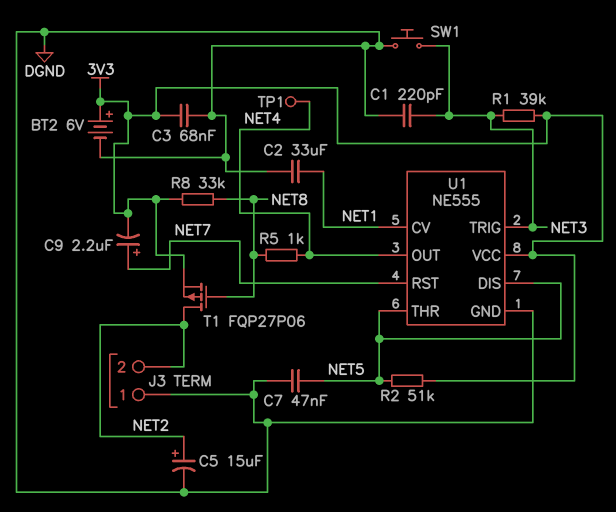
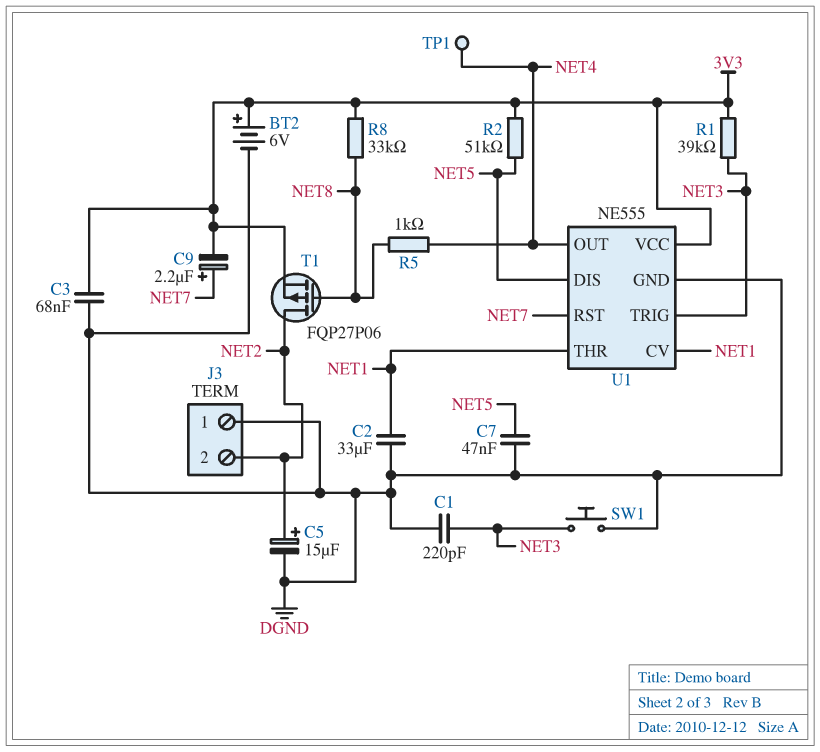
U1 pin THR: NET5 -> NET1

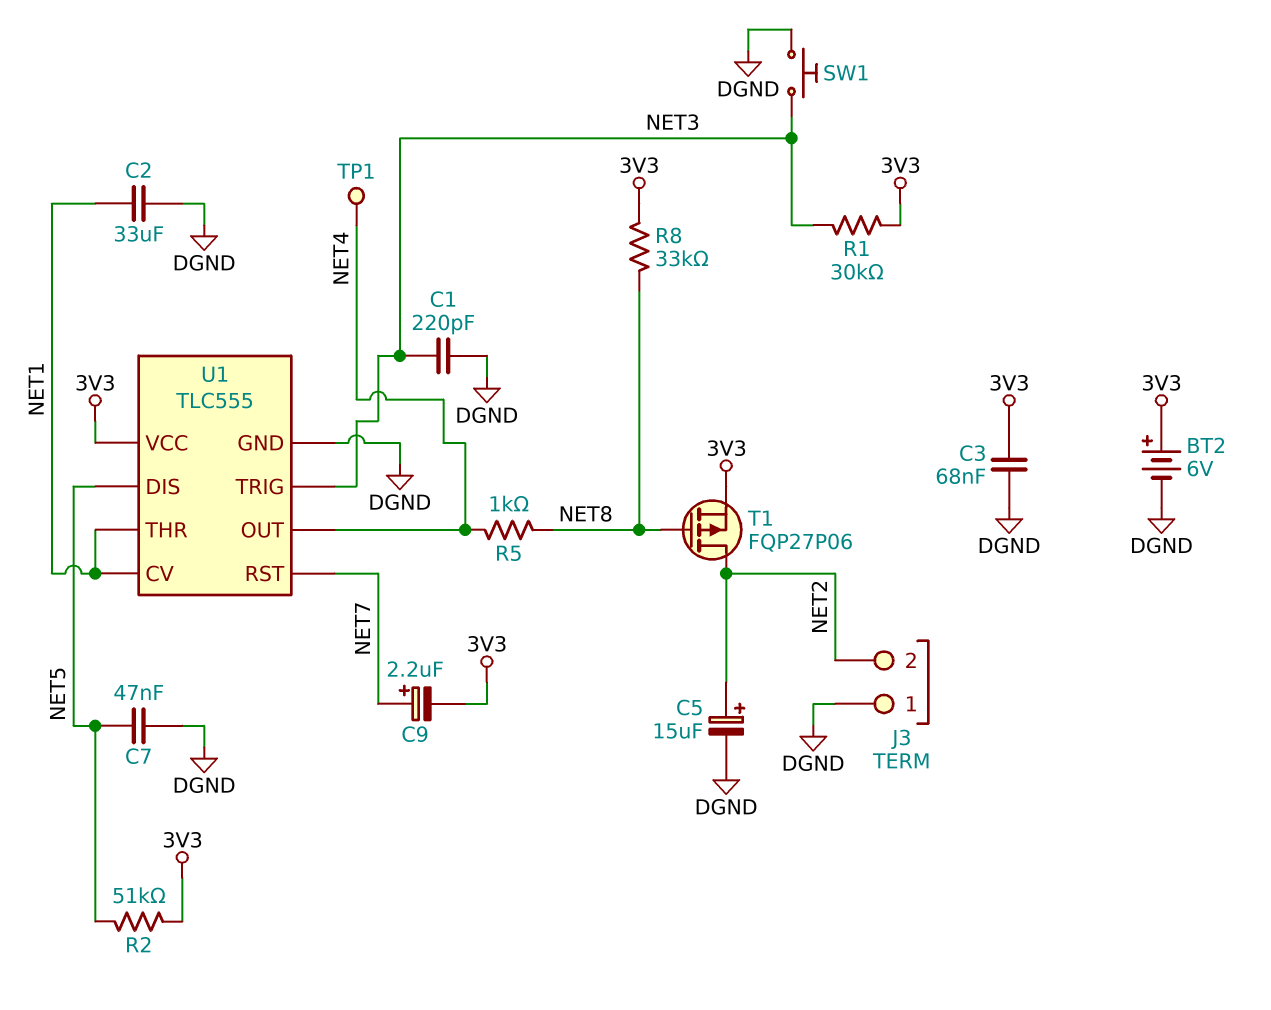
R1: 39k (3V3, NET3) -> 30k (3V3, NET3)
U1: NE555 -> TLC555

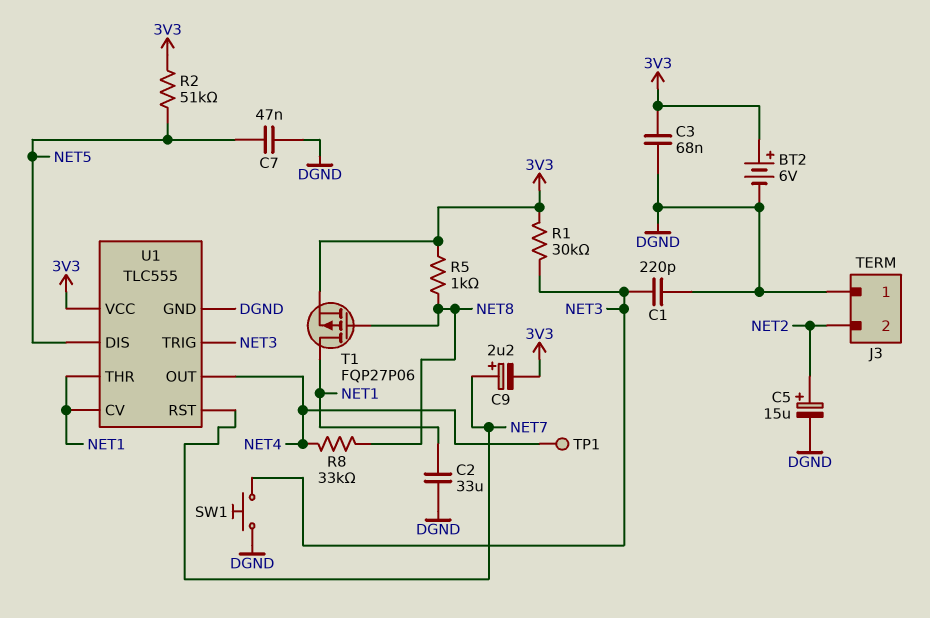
R5: 1k (NET4, NET8) -> 1k (3V3, NET8)
R8: 33k (3V3, NET8) -> 33k (NET4, NET8)
T1: PMOS FQP27P06 (G NET8, D NET2, S 3V3) -> PMOS FQP27P06 (G NET8, D NET1, S 3V3)

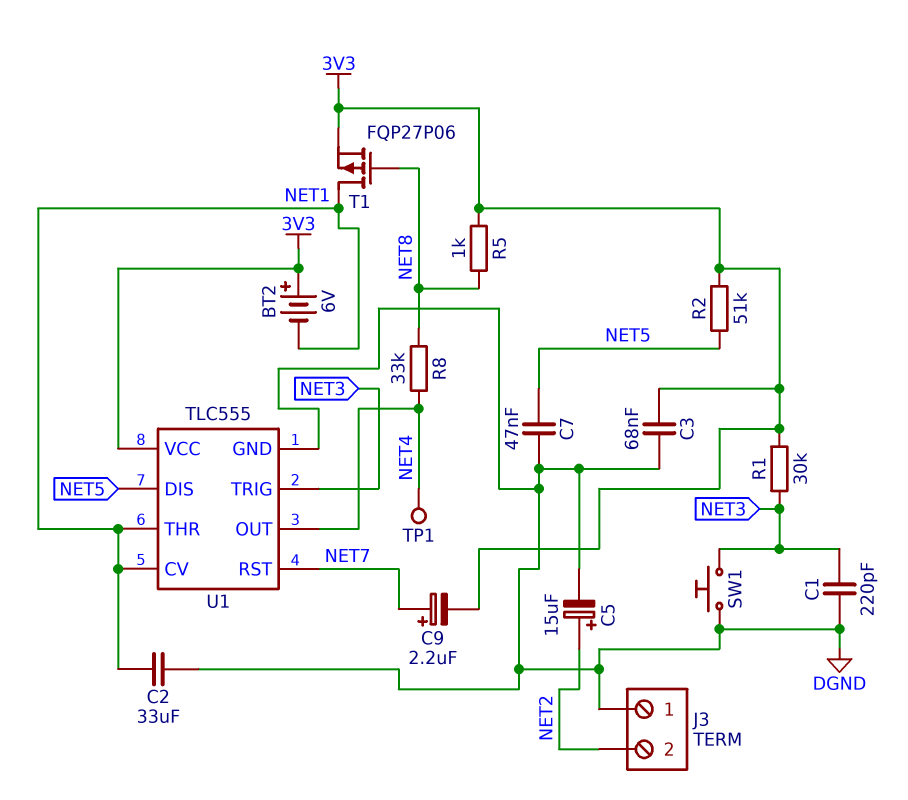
BT2: 6V (plus 3V3, minus DGND) -> 6V (plus 3V3, minus NET1)

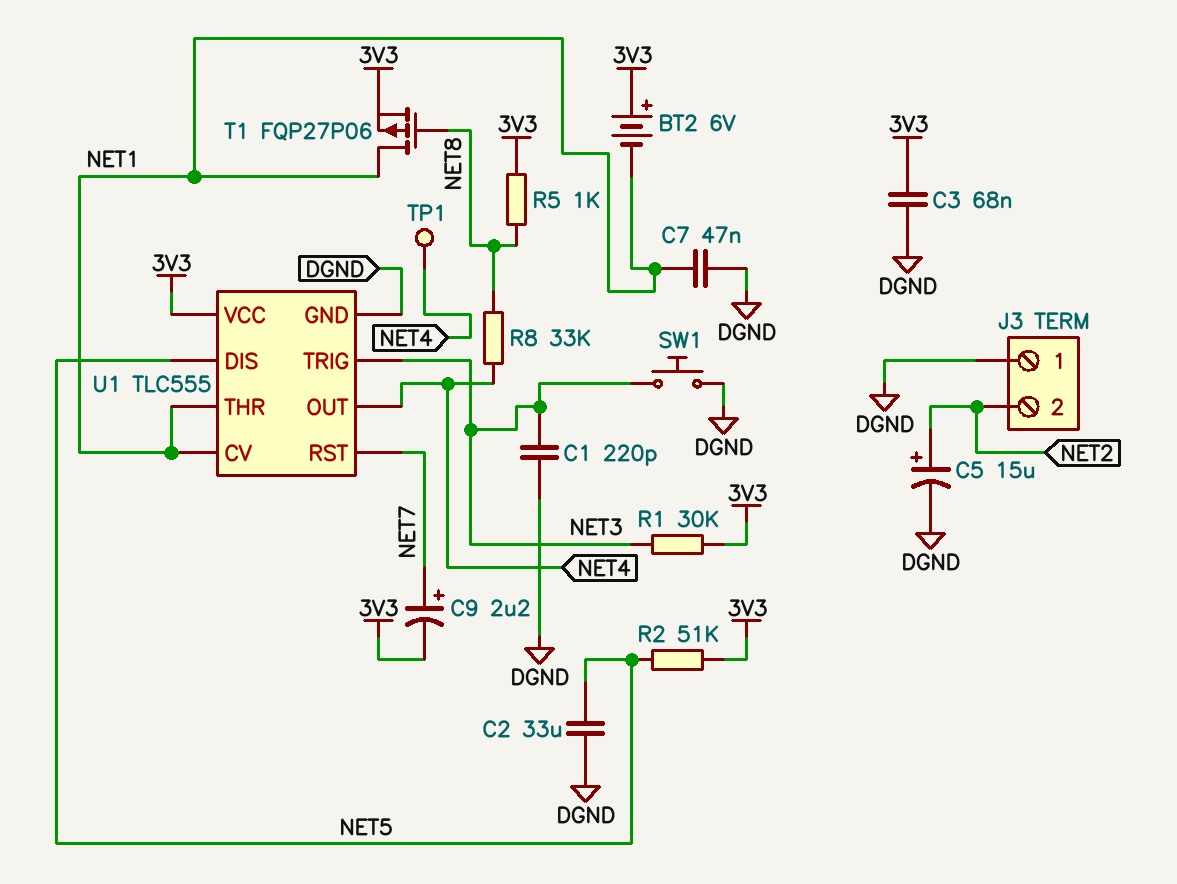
C2: 33uF (DGND, NET1) -> 33uF (DGND, NET5)
C7: 47nF (DGND, NET5) -> 47nF (DGND, NET1)

